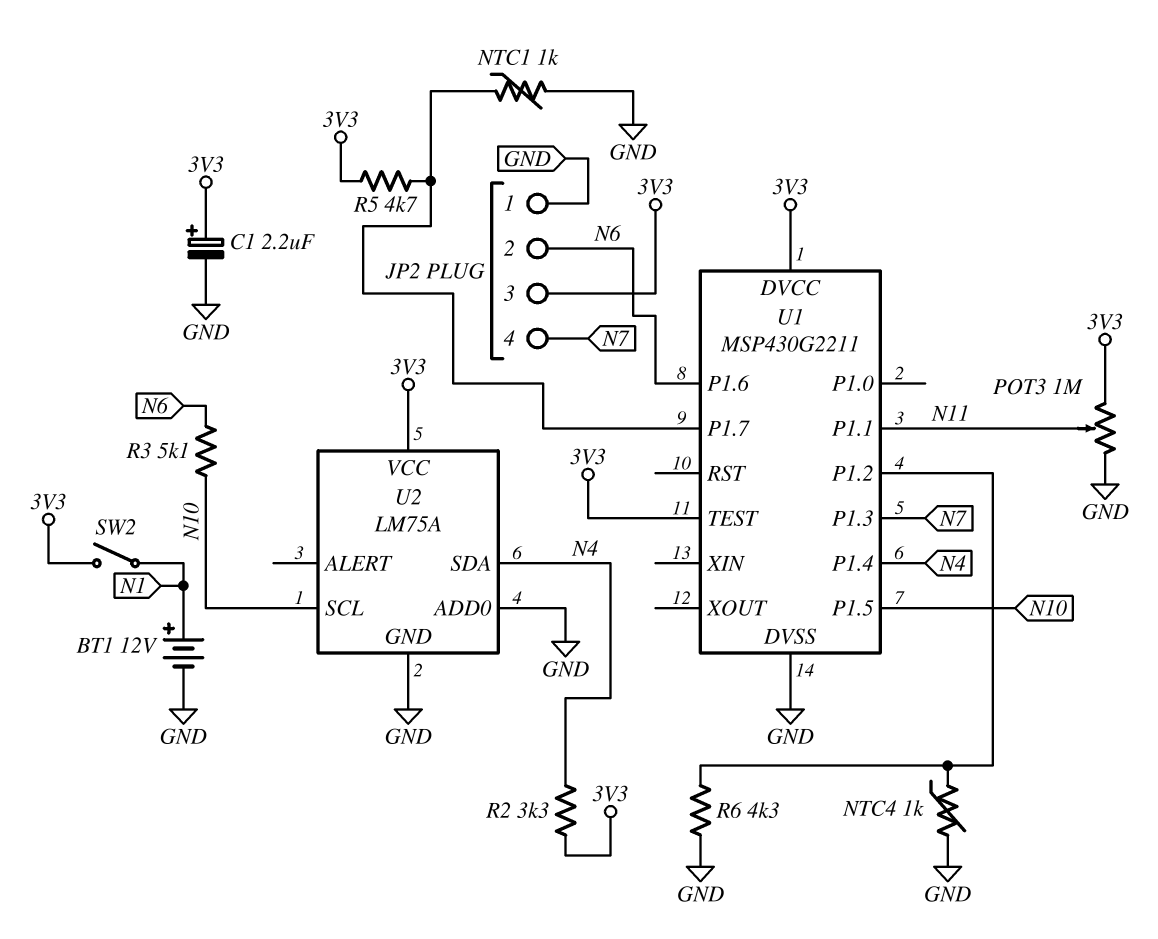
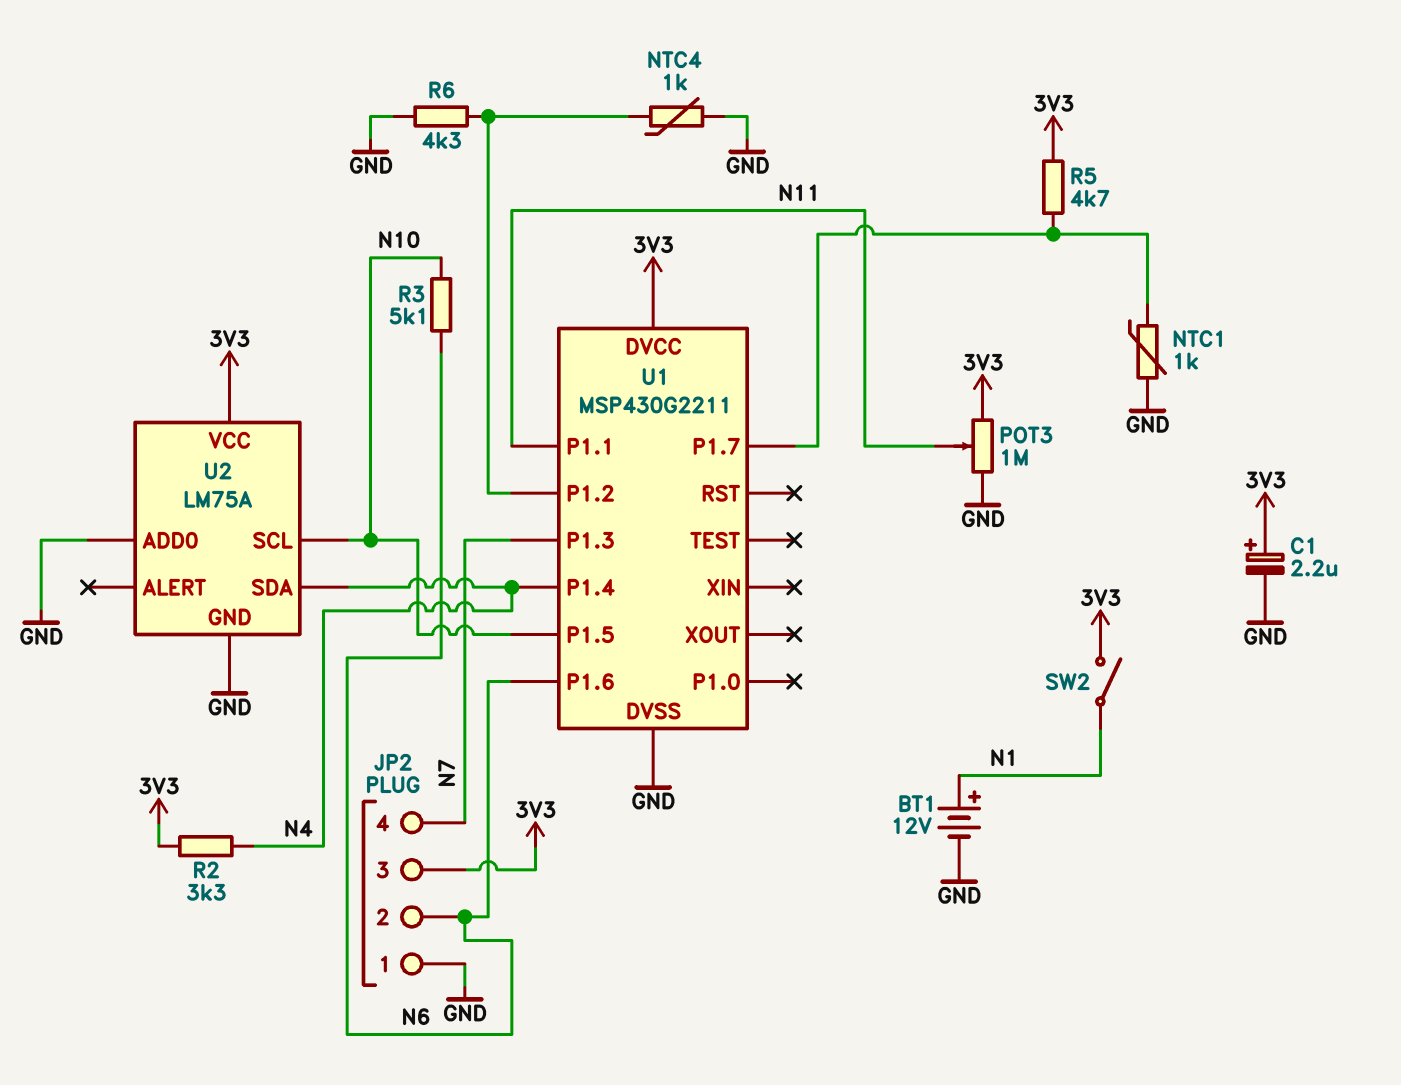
U1 pin TEST: 3V3 -> none

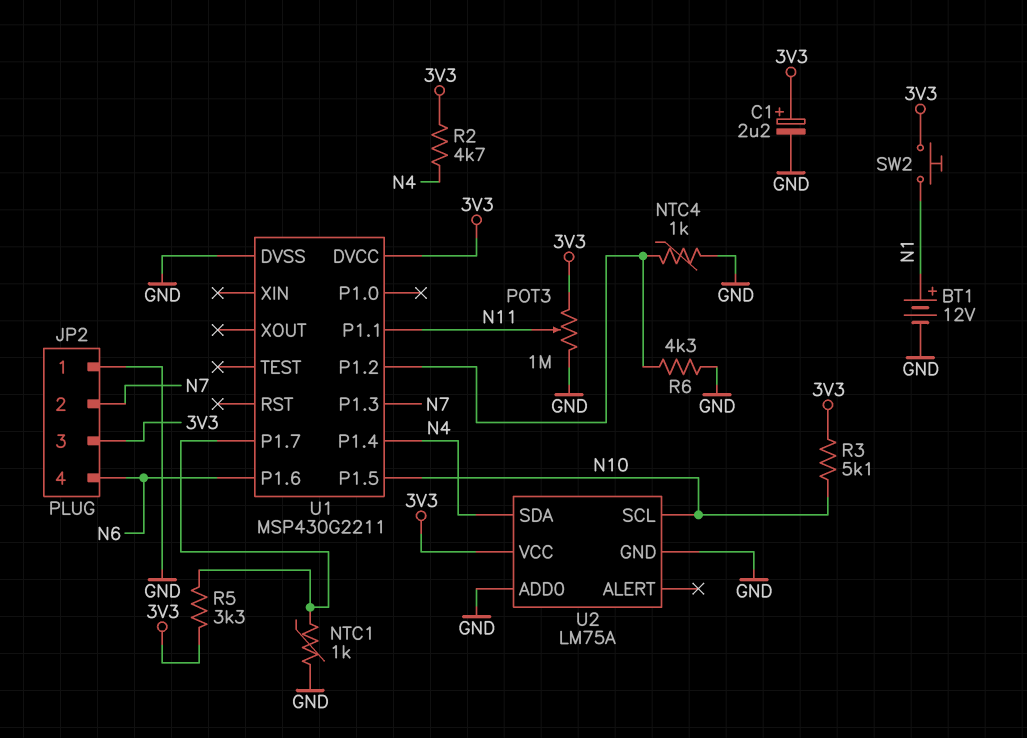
JP2 pin 2: N6 -> N7
JP2 pin 4: N7 -> N6
R2: 3.3k (3V3, N4) -> 4.7k (3V3, N4)
R3: 5.1k (N6, N10) -> 5.1k (3V3, N10)
R5: 4.7k (3V3, U1/P1.7) -> 3.3k (3V3, U1/P1.7)
SW2: switch (3V3, N1) -> button (3V3, N1)

